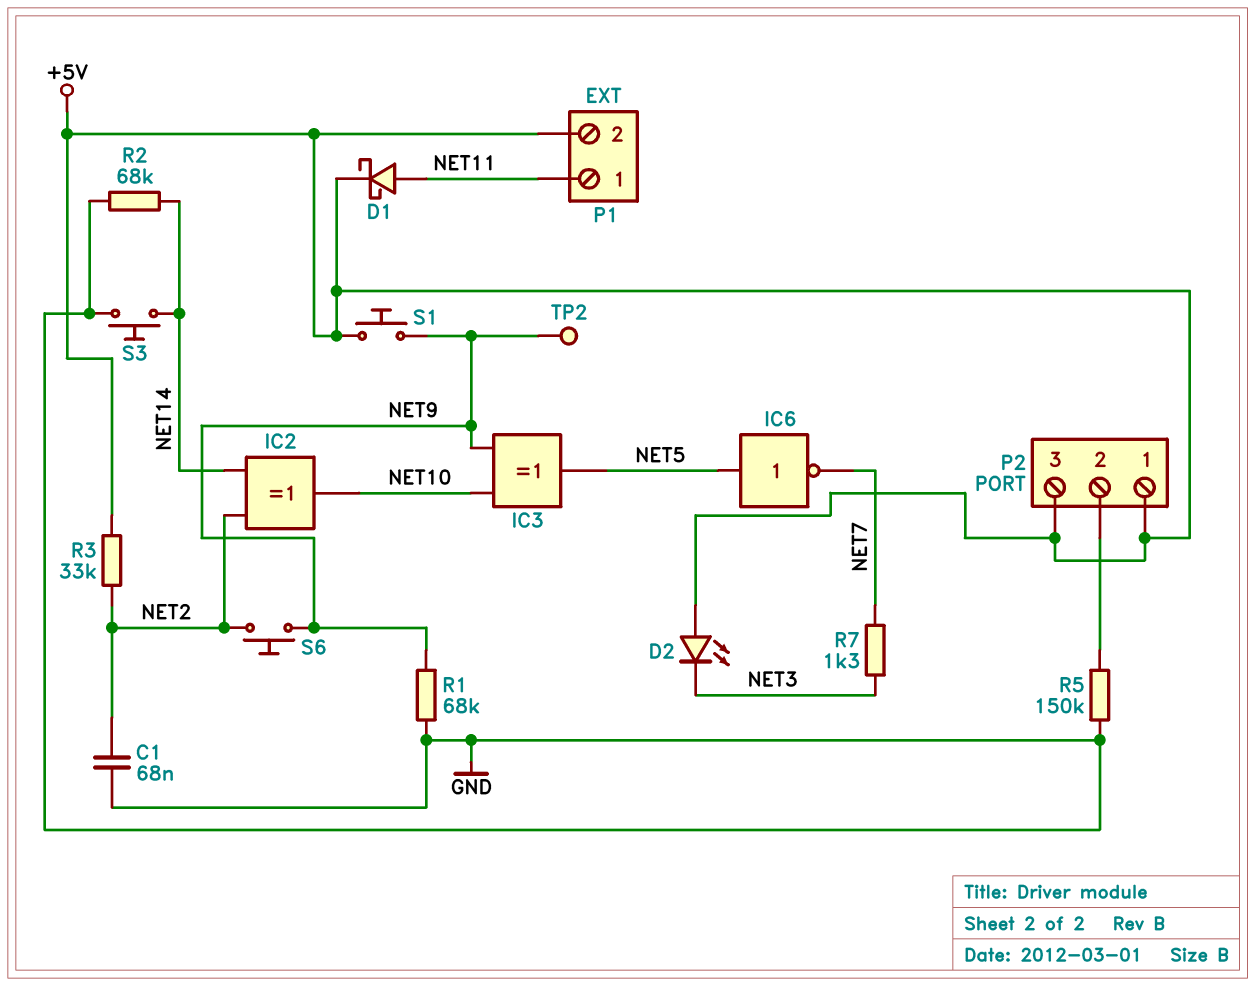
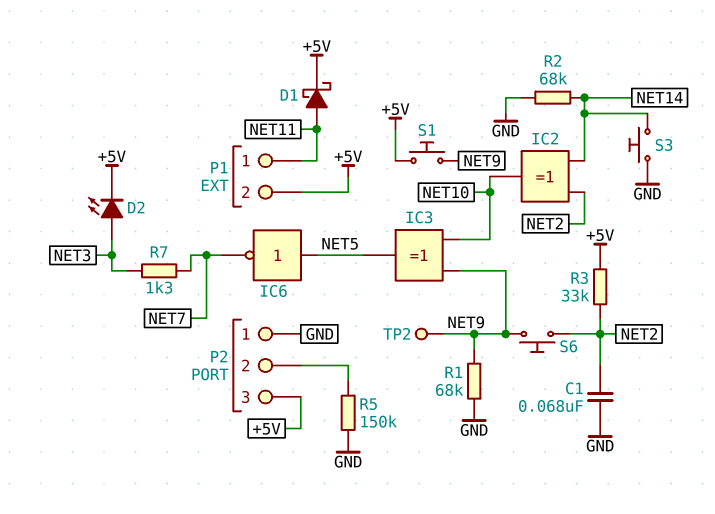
D2: LED (A +5V, K NET3) -> LED (A NET3, K +5V)
P2 pin 1: +5V -> GND

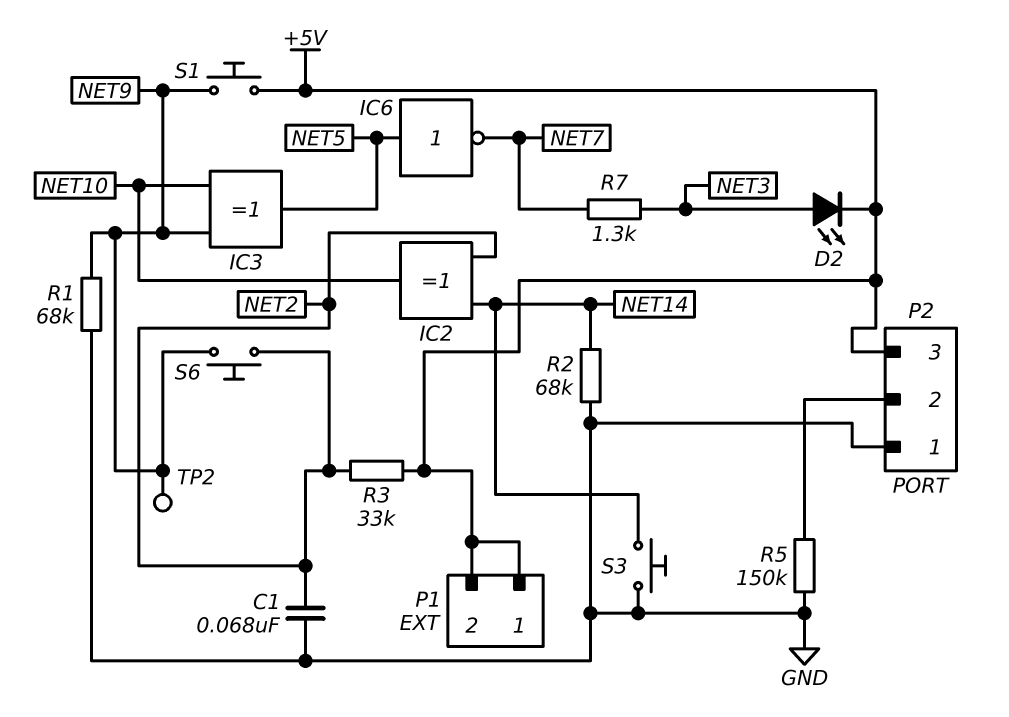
D1: schottky (A NET11, K +5V) -> none
P1 pin 1: NET11 -> +5V

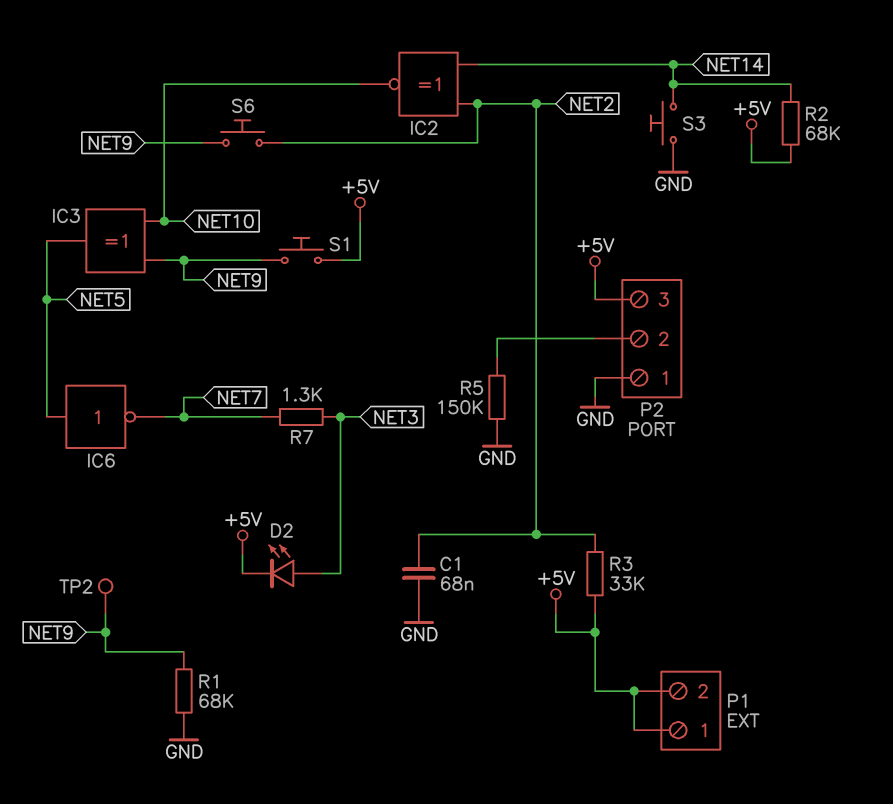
IC2: XOR (in NET2, in NET14, out NET10) -> XNOR (in NET2, in NET14, out NET10)
R2: 68k (GND, NET14) -> 68k (+5V, NET14)

